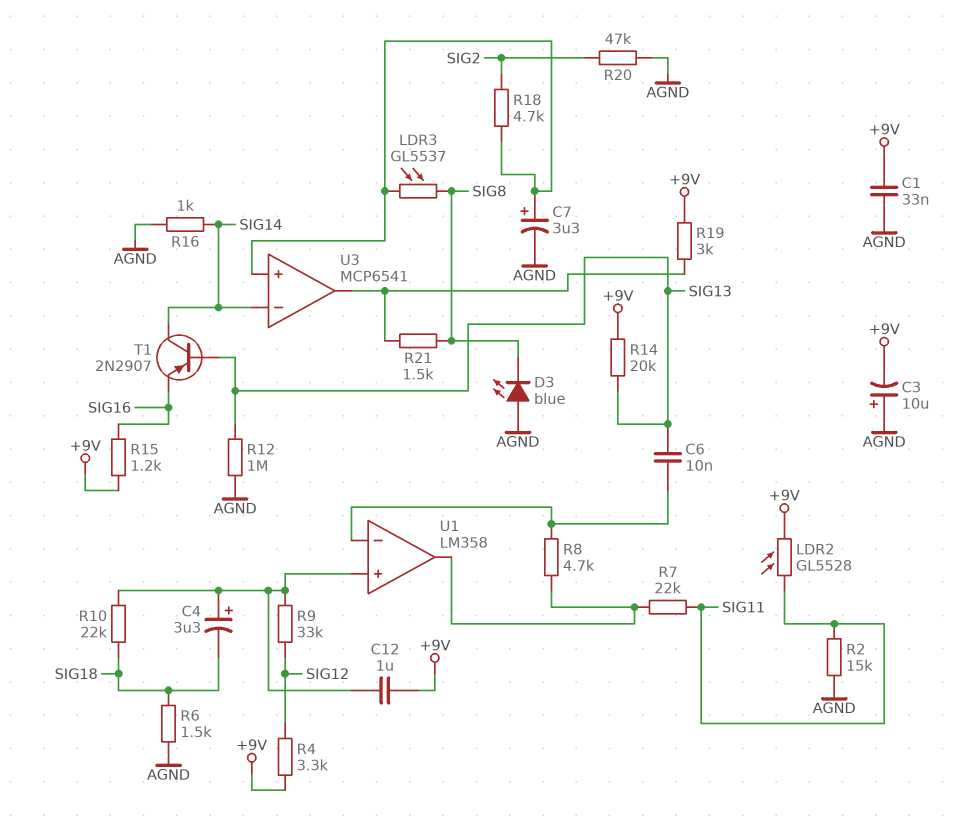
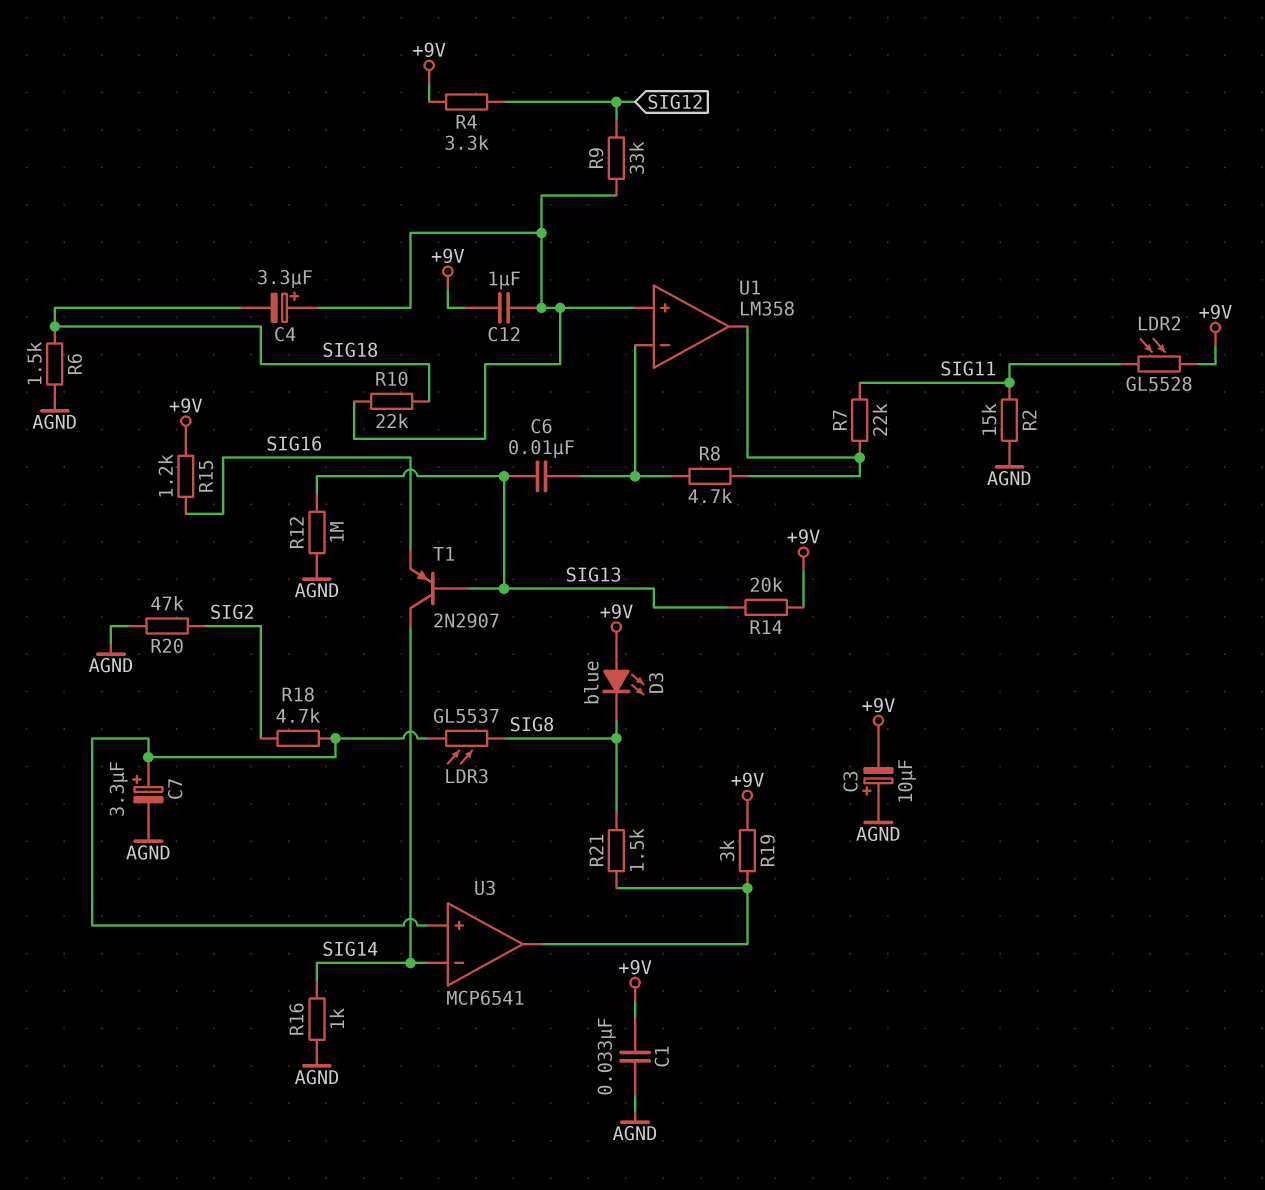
D3: LED blue (A AGND, K SIG8) -> LED blue (A +9V, K SIG8)

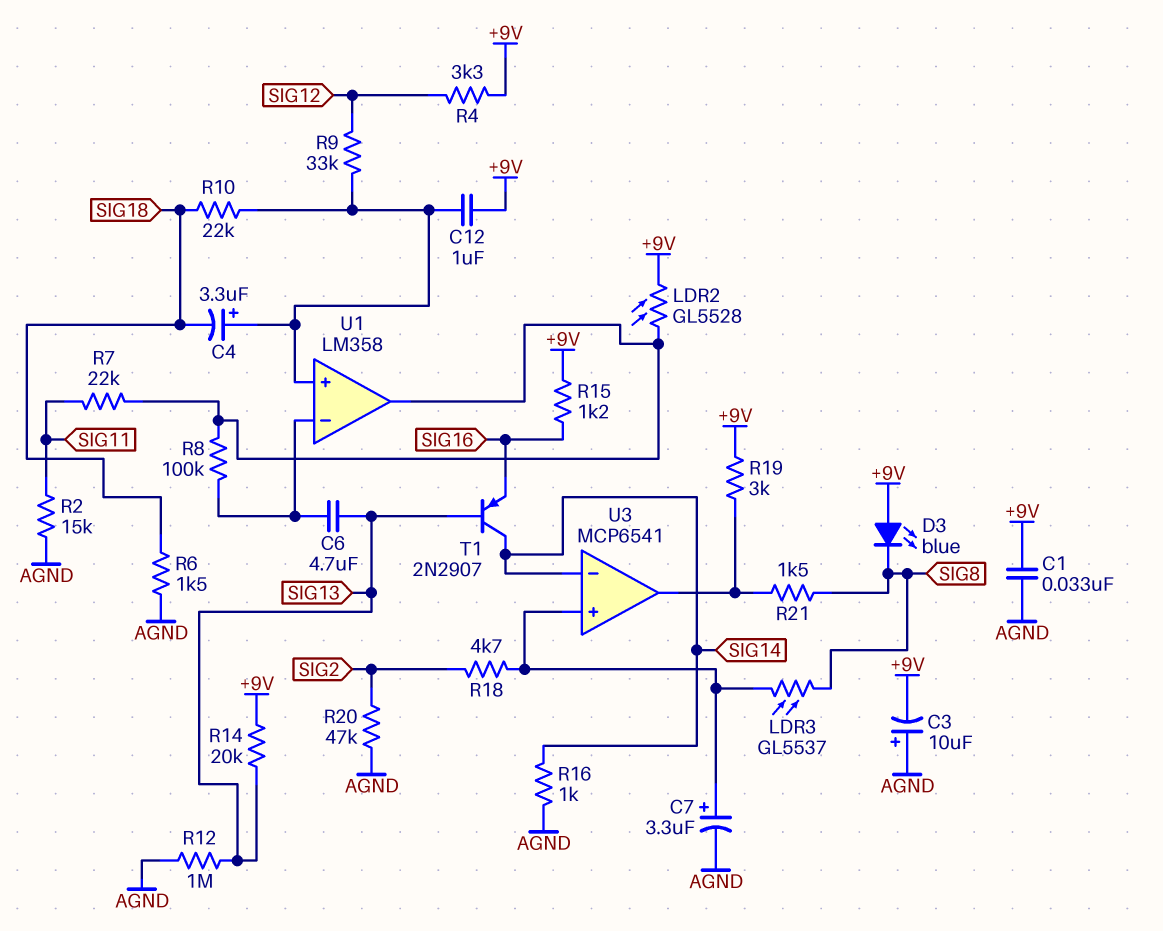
C6: 10nF (SIG13, U1/in-) -> 4.7uF (SIG13, U1/in-)
LDR2: GL5528 (+9V, SIG11) -> GL5528 (+9V, U1/out)
R8: 4.7k (U1/in-, U1/out) -> 100k (U1/in-, U1/out)

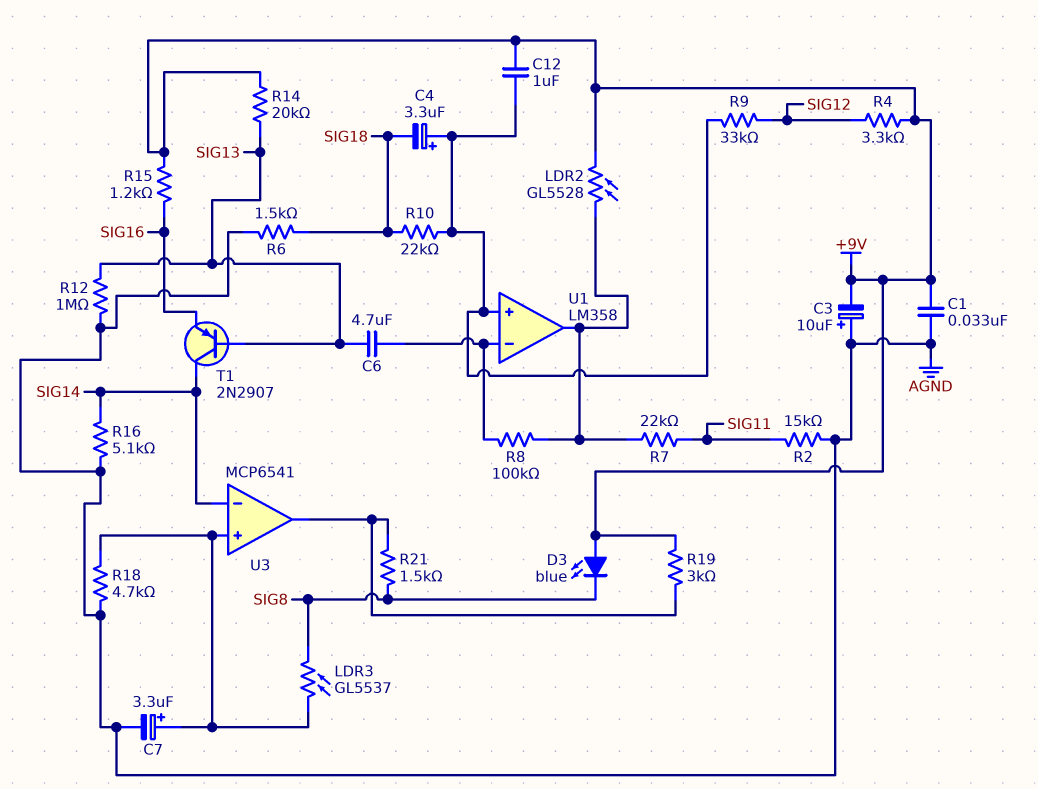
R16: 1k (AGND, SIG14) -> 5.1k (AGND, SIG14)
R18: 4.7k (SIG2, U3/in+) -> 4.7k (AGND, U3/in+)
R20: 47k (AGND, SIG2) -> none

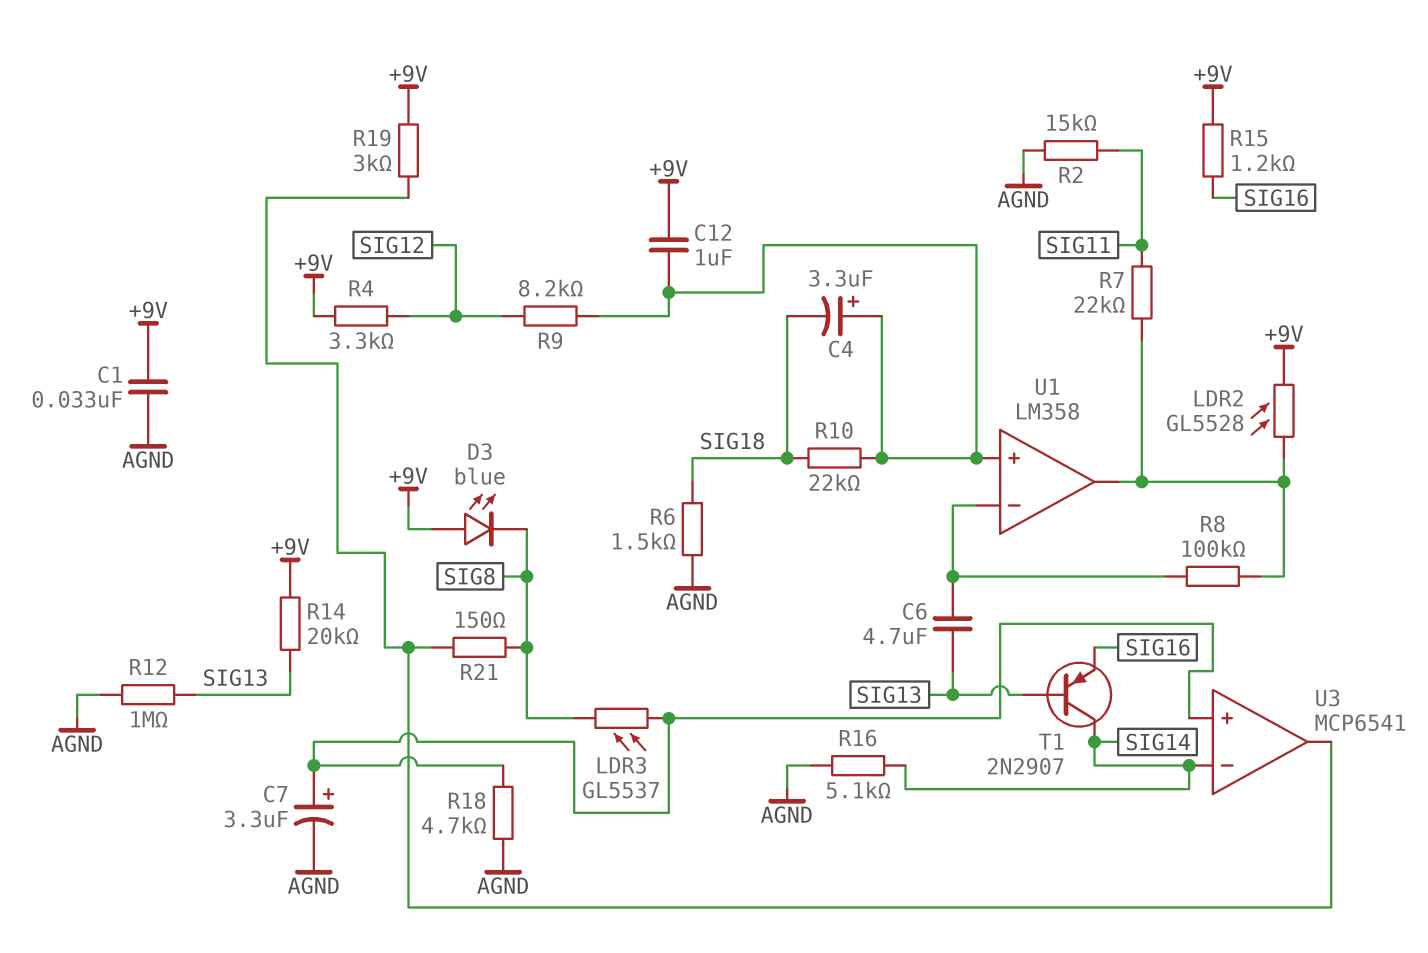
C3: 10uF (plus AGND, minus +9V) -> none
R9: 33k (SIG12, U1/in+) -> 8.2k (SIG12, U1/in+)
R21: 1.5k (SIG8, U3/out) -> 150 (SIG8, U3/out)

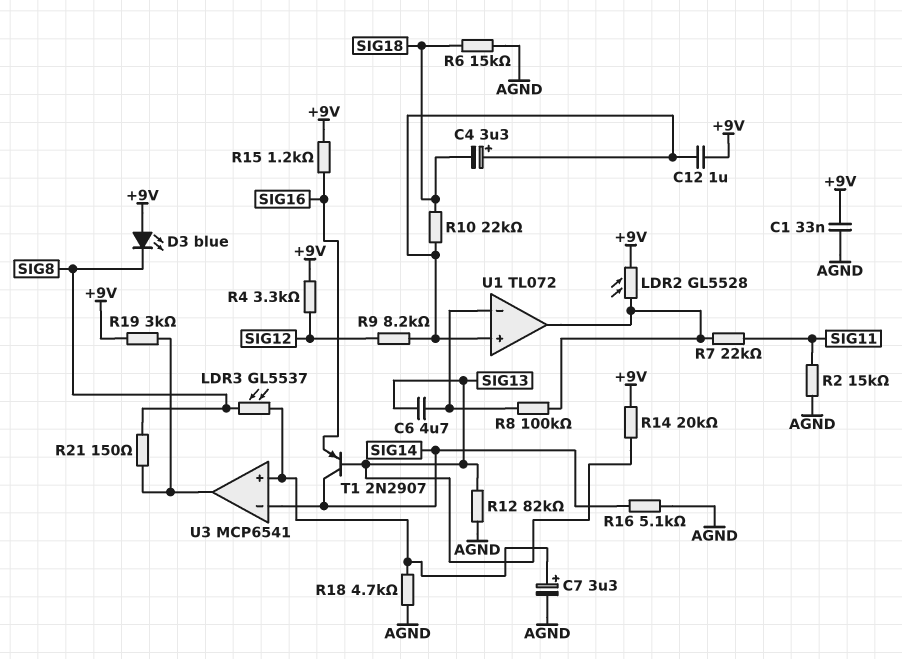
R6: 1.5k (AGND, SIG18) -> 15k (AGND, SIG18)
R12: 1M (AGND, SIG13) -> 82k (AGND, SIG13)
U1: LM358 -> TL072

